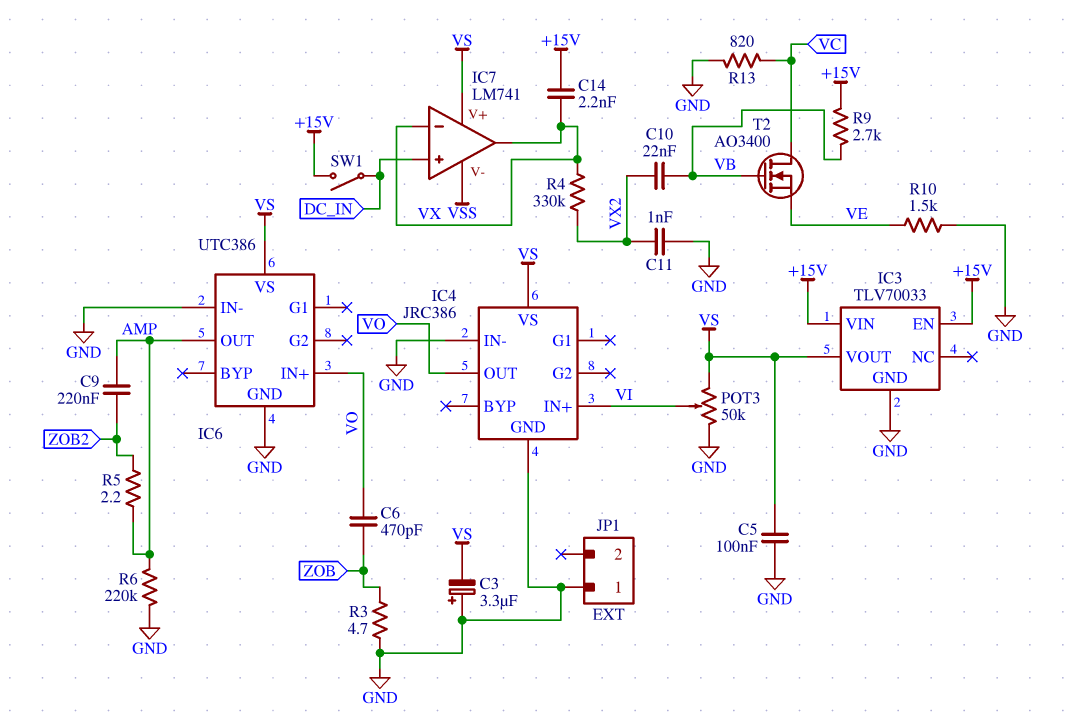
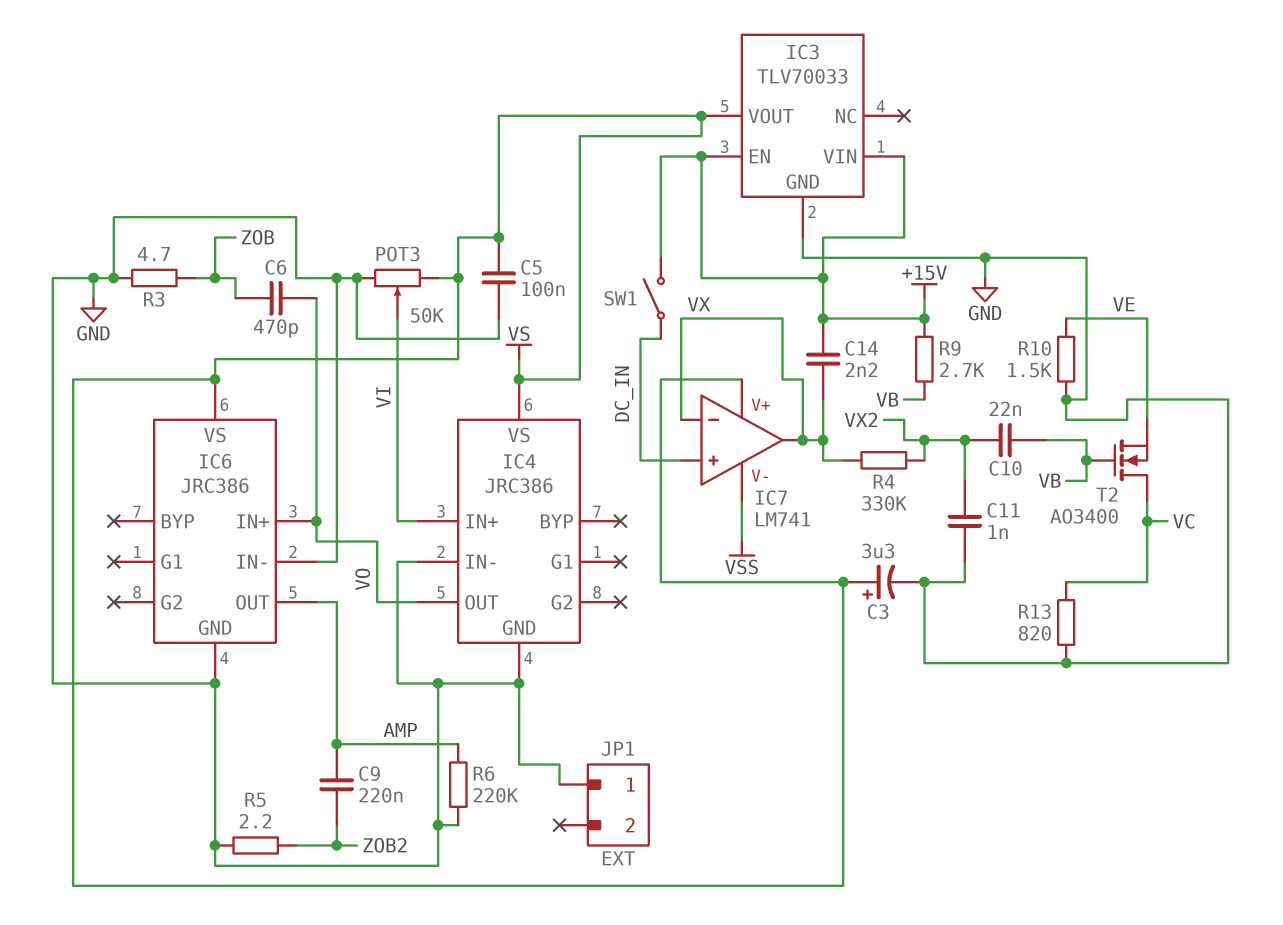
C3: 3.3uF (plus GND, minus VS) -> 3.3uF (plus VS, minus GND)
IC6: UTC386 -> JRC386
R5: 2.2 (AMP, ZOB2) -> 2.2 (GND, ZOB2)

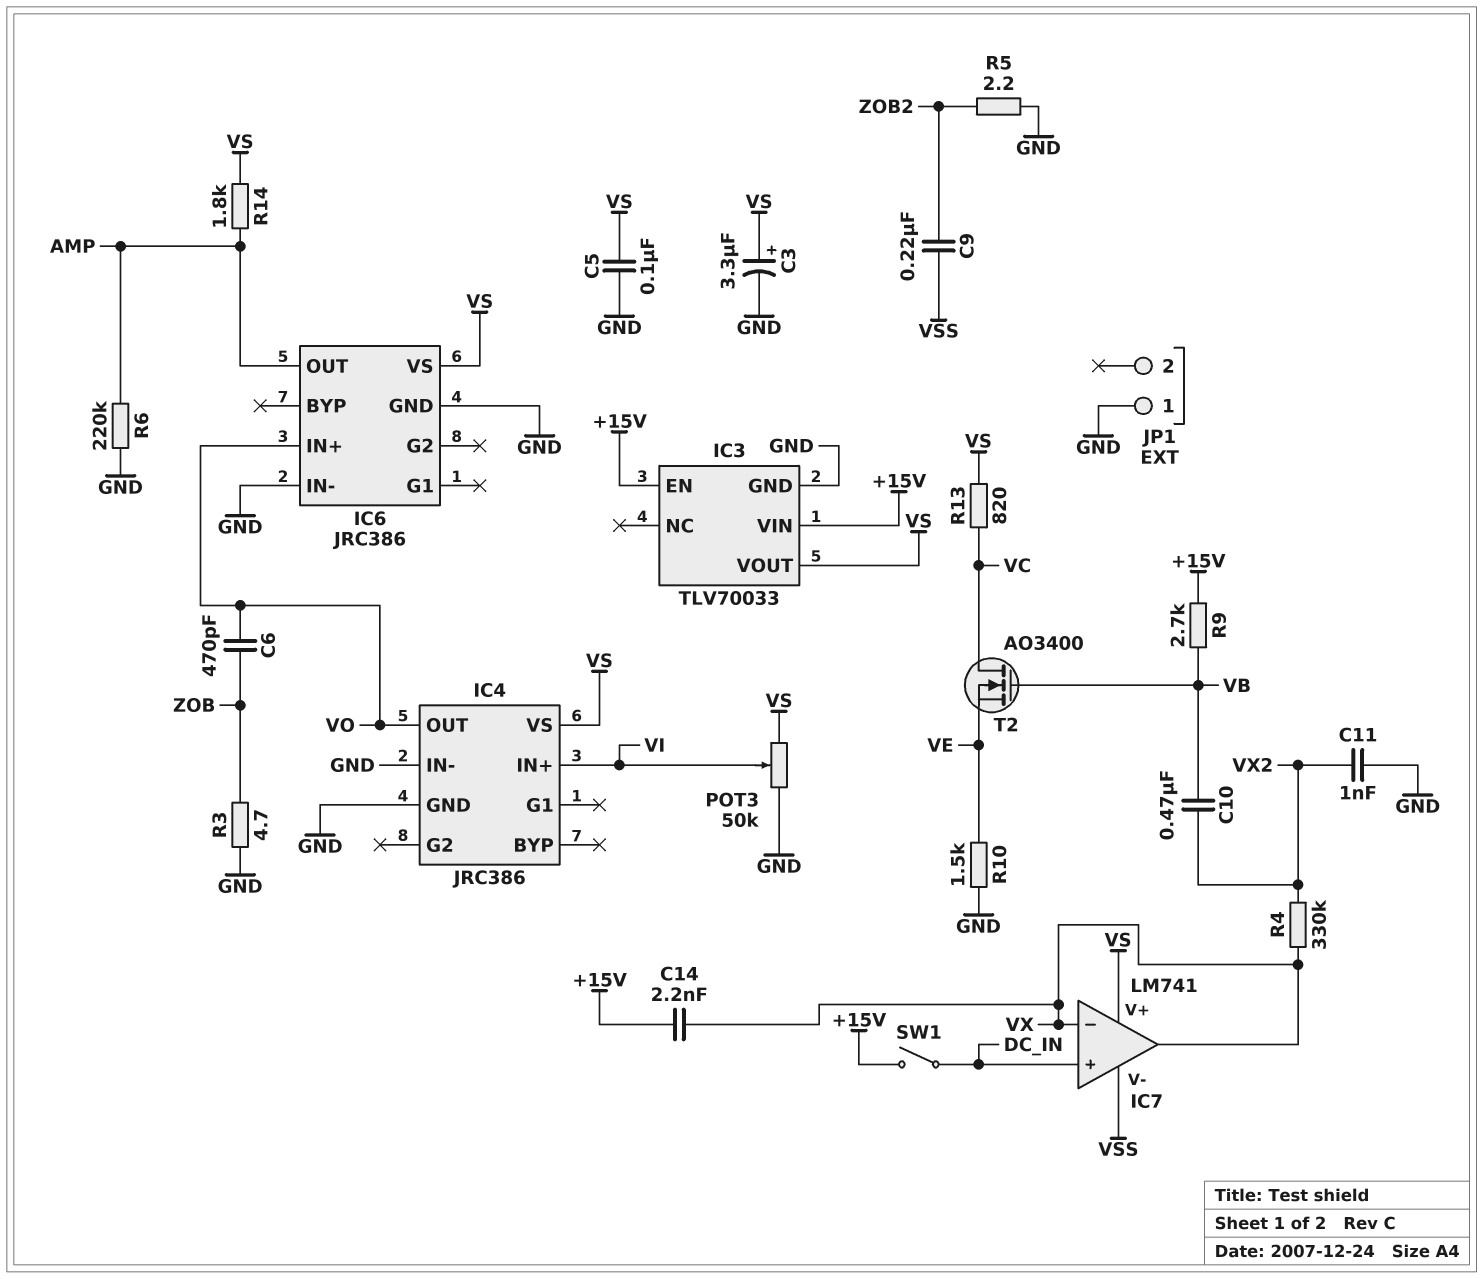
C9: 220nF (AMP, ZOB2) -> 220nF (VSS, ZOB2)
C10: 22nF (VB, VX2) -> 470nF (VB, VX2)
R13: 820 (GND, VC) -> 820 (VC, VS)
R14: none -> 1.8k (AMP, VS)

